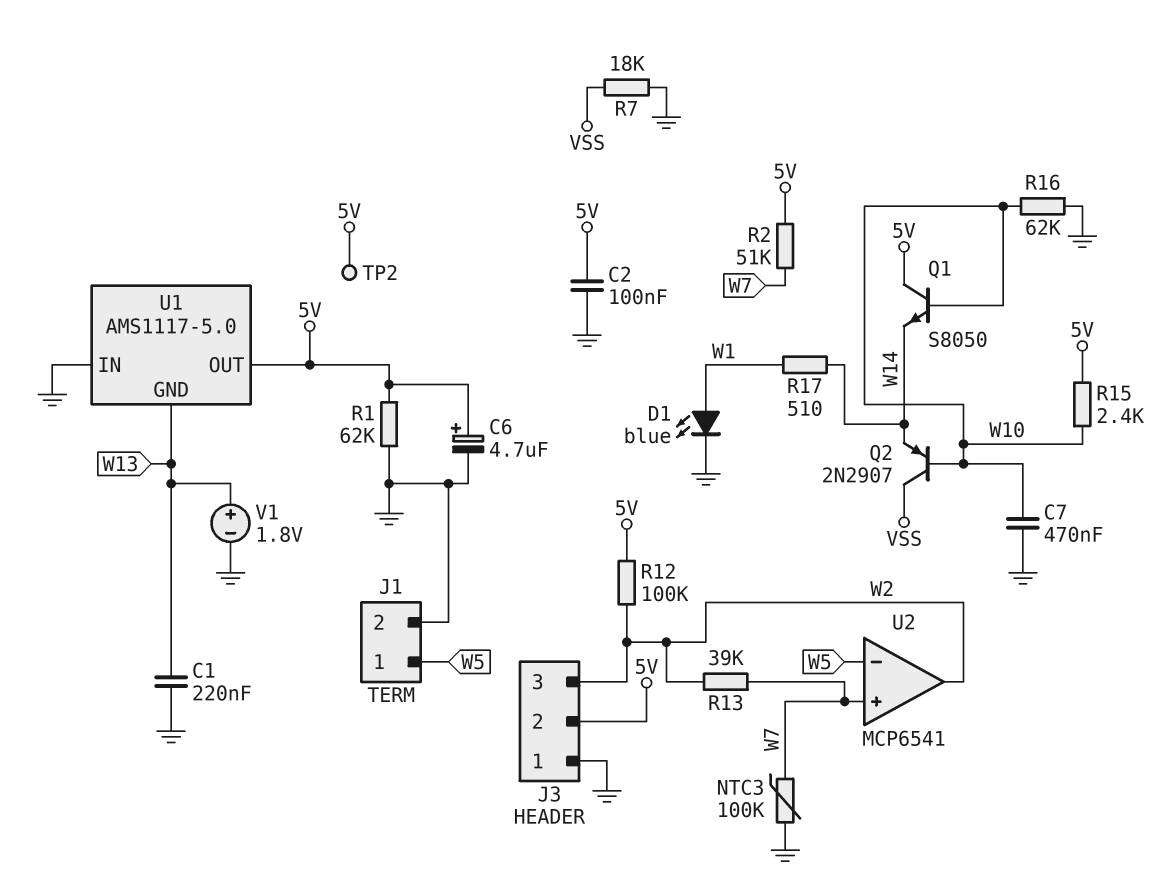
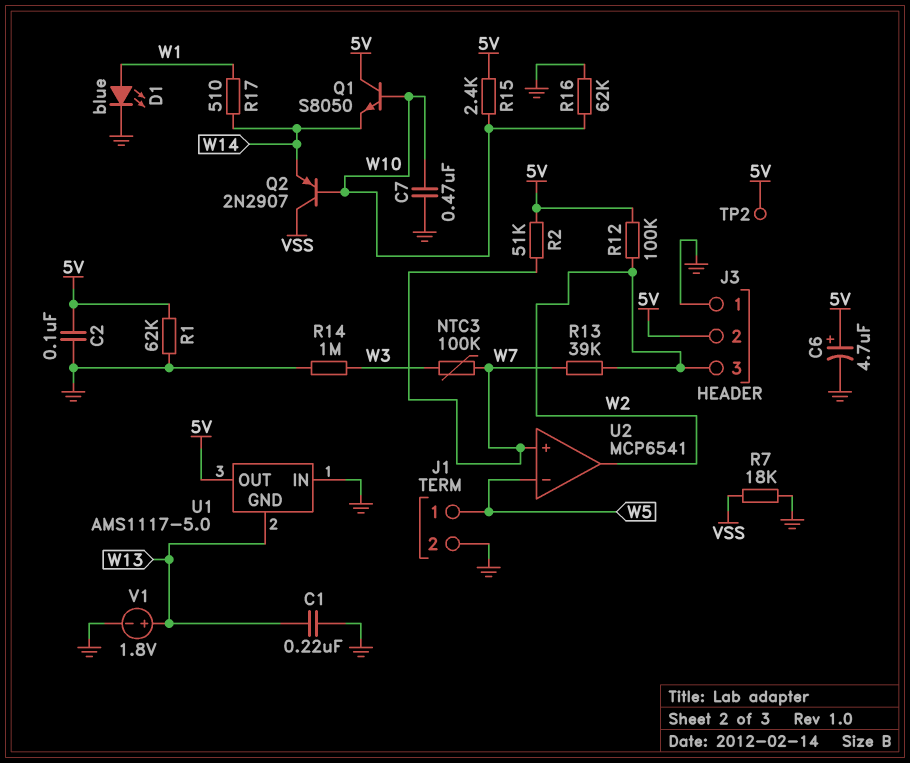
NTC3: 100k (GND, W7) -> 100k (W3, W7)
R14: none -> 1M (GND, W3)

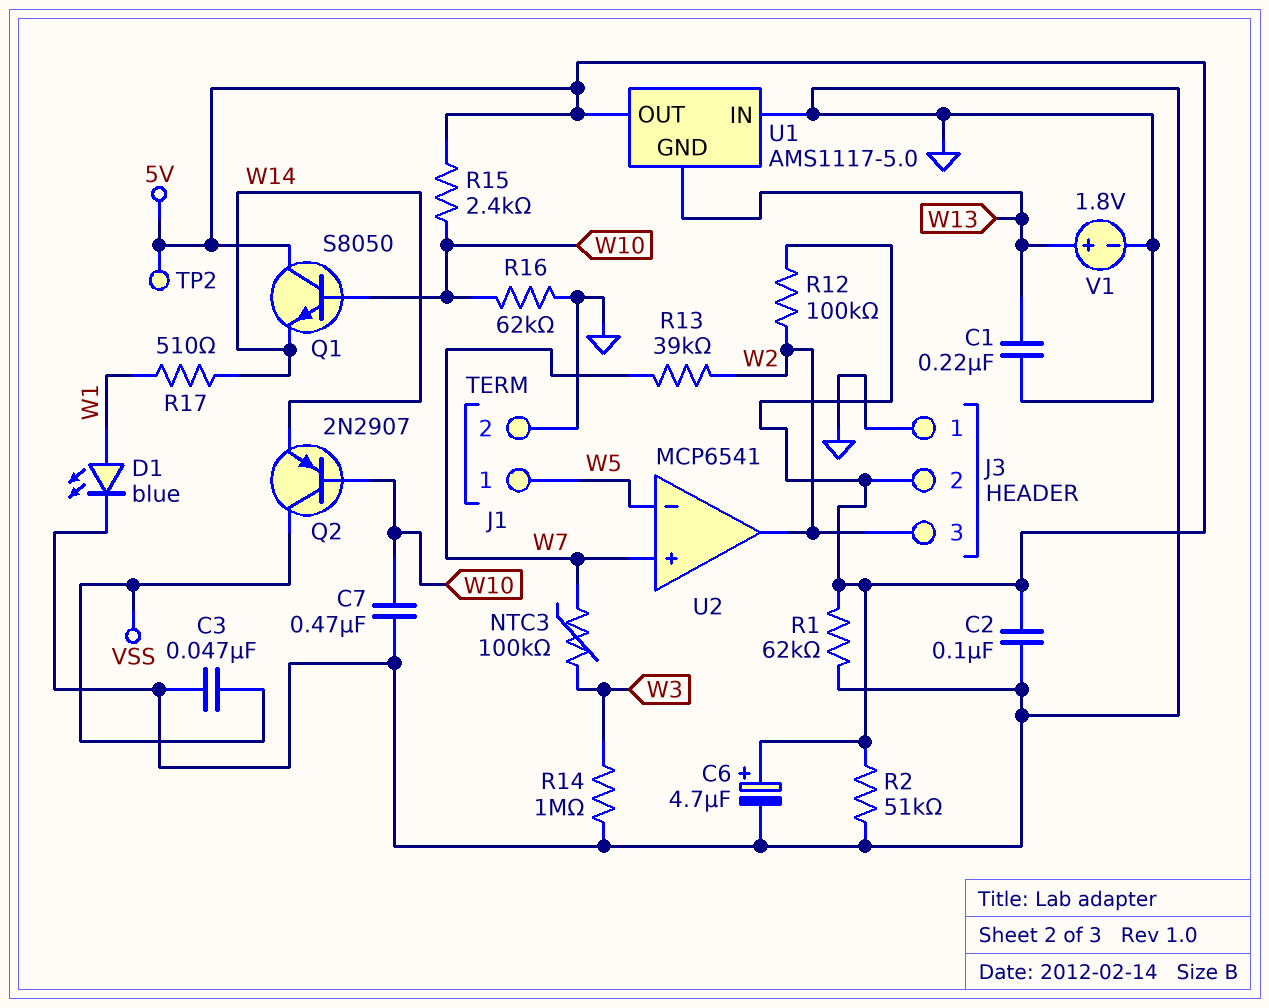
C3: none -> 47nF (GND, VSS)
R2: 51k (5V, W7) -> 51k (5V, GND)
R7: 18k (GND, VSS) -> none

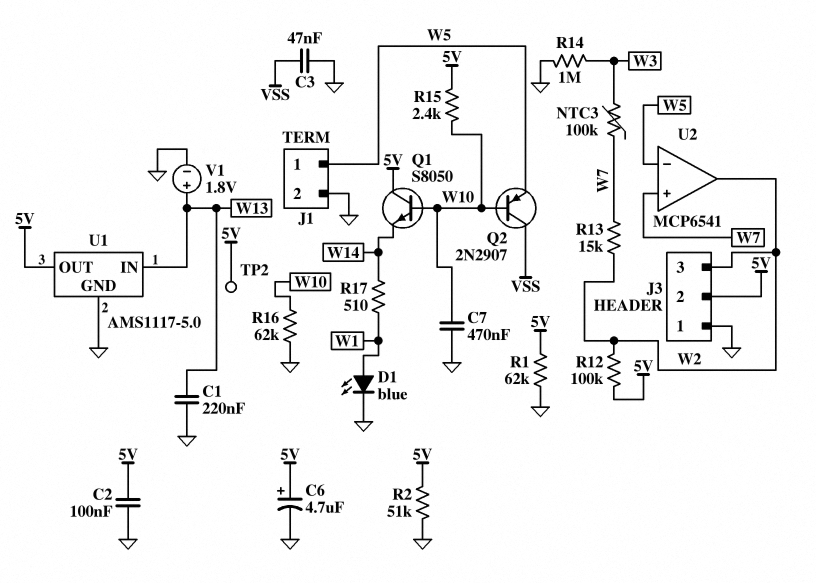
Q2: PNP 2N2907 (B W10, C VSS, E W14) -> PNP 2N2907 (B W10, C VSS, E W5)
R13: 39k (W2, W7) -> 15k (W2, W7)
U1 pin GND: W13 -> GND
U1 pin IN: GND -> W13

